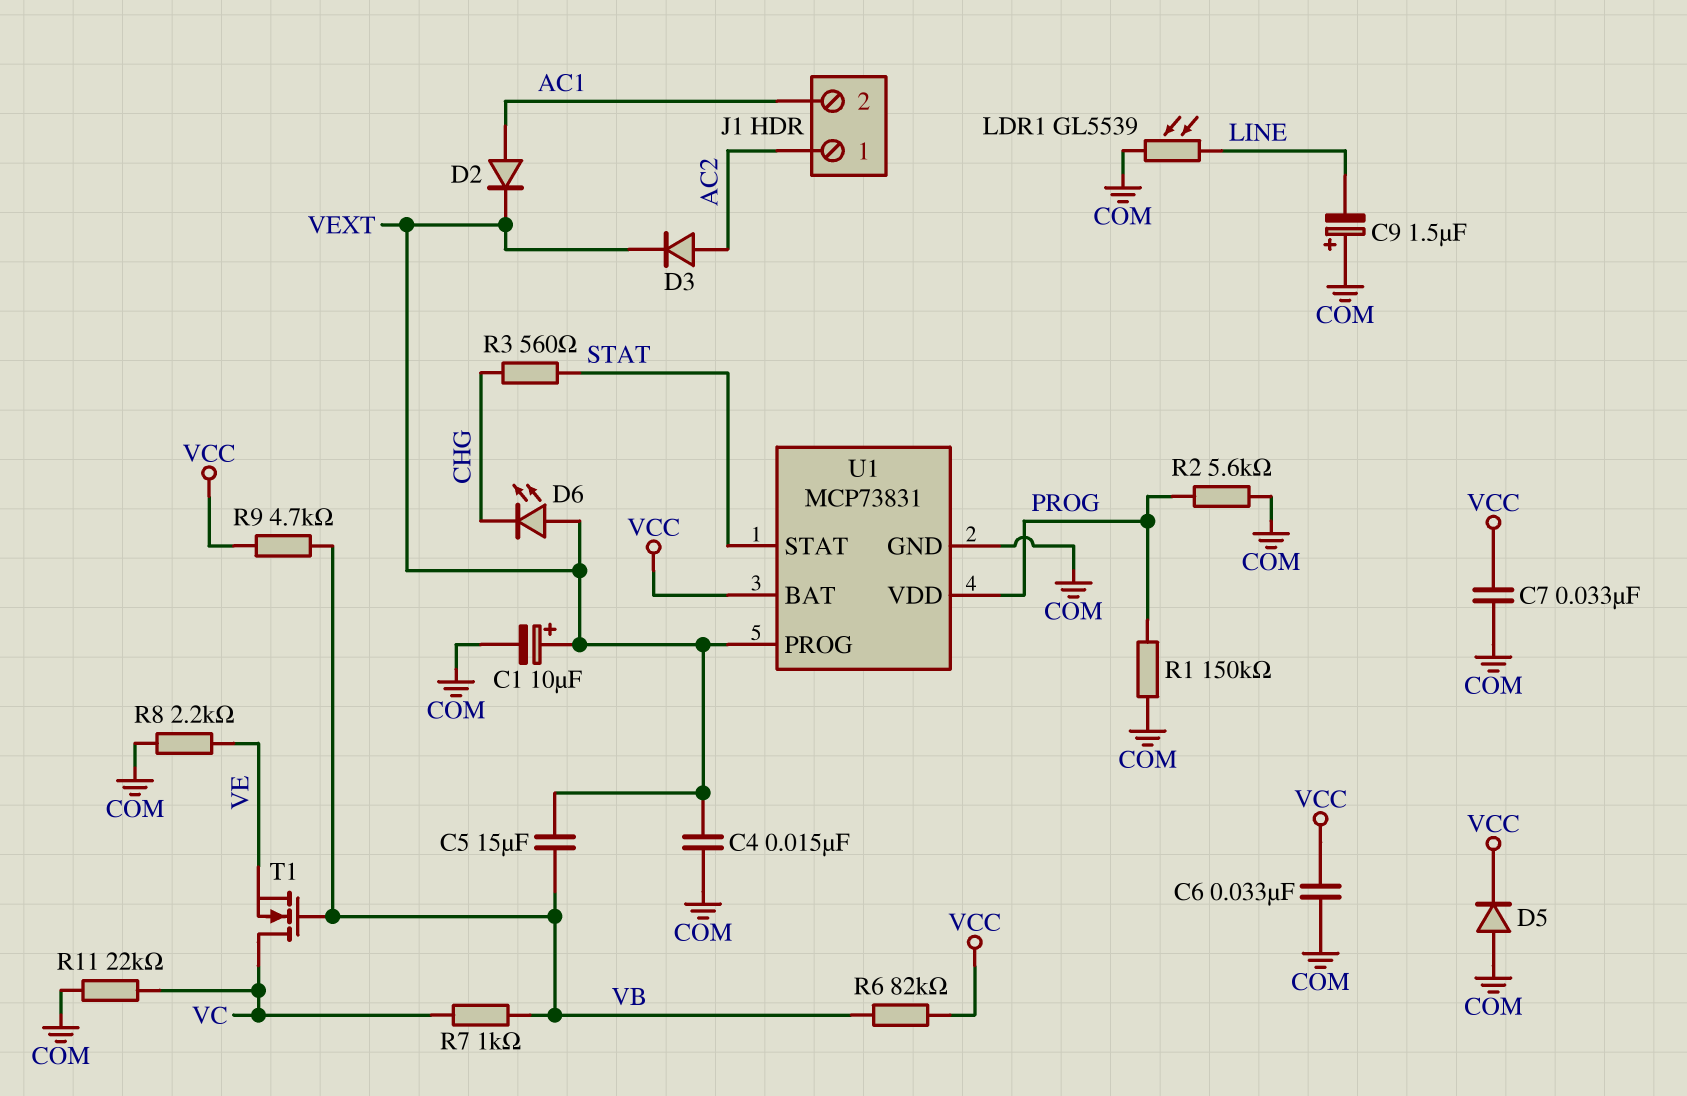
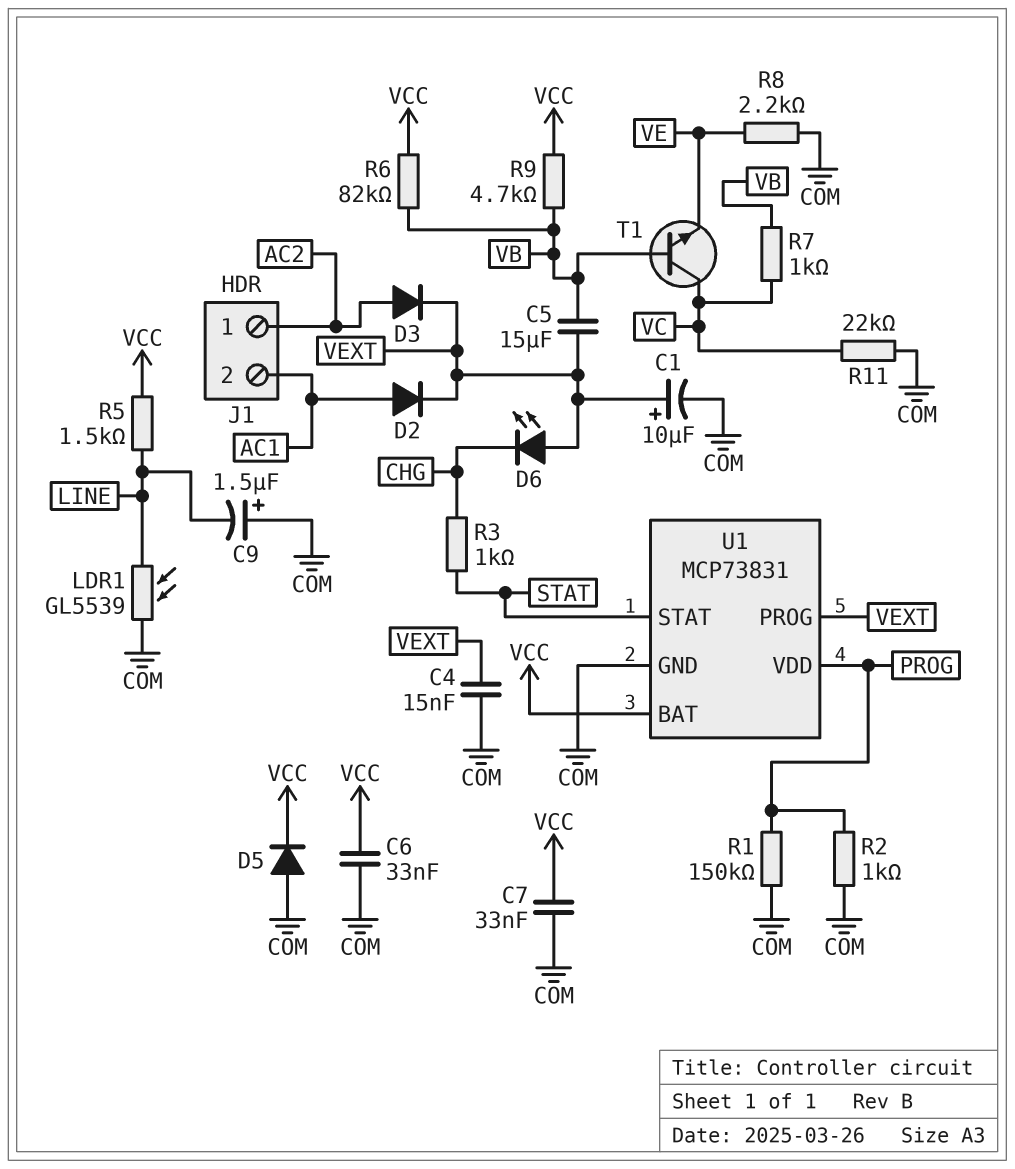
R2: 5.6k (COM, PROG) -> 1k (COM, PROG)
R3: 560 (CHG, STAT) -> 1k (CHG, STAT)
R5: none -> 1.5k (LINE, VCC)
T1: NMOS (G VB, D VC, S VE) -> NPN (B VB, C VC, E VE)

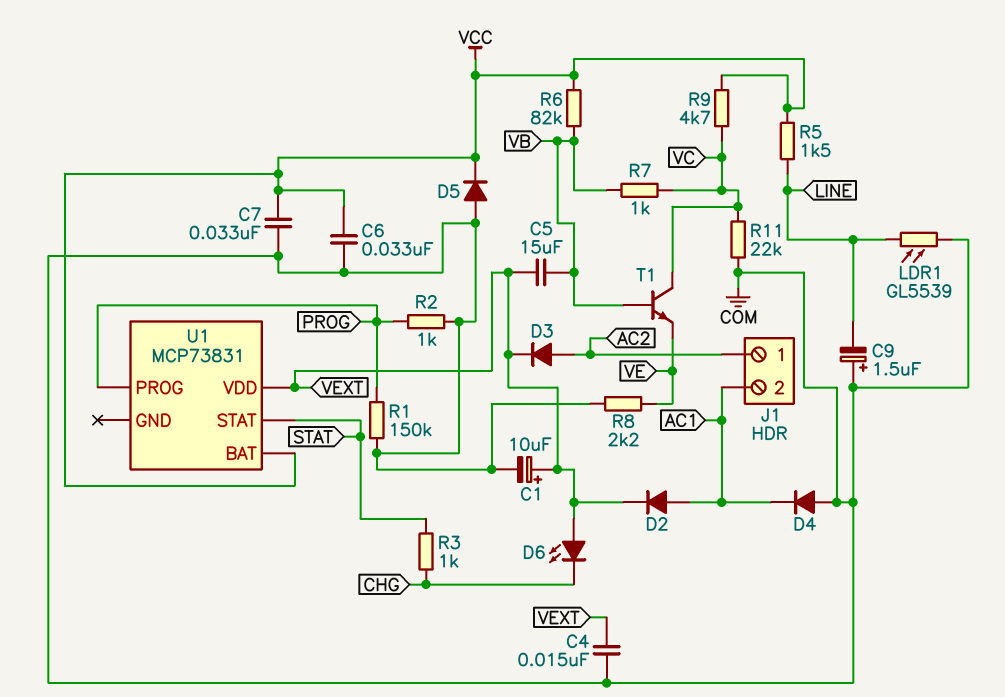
D4: none -> diode (A COM, K AC1)
R9: 4.7k (VB, VCC) -> 4.7k (VC, VCC)
U1 pin GND: COM -> none
U1 pin PROG: VEXT -> PROG
U1 pin VDD: PROG -> VEXT

